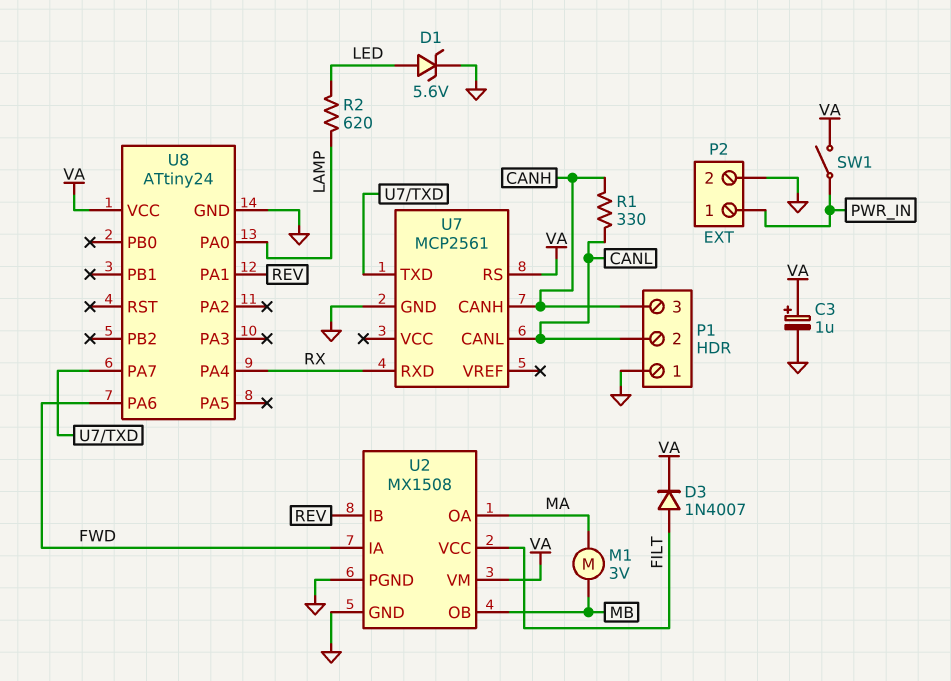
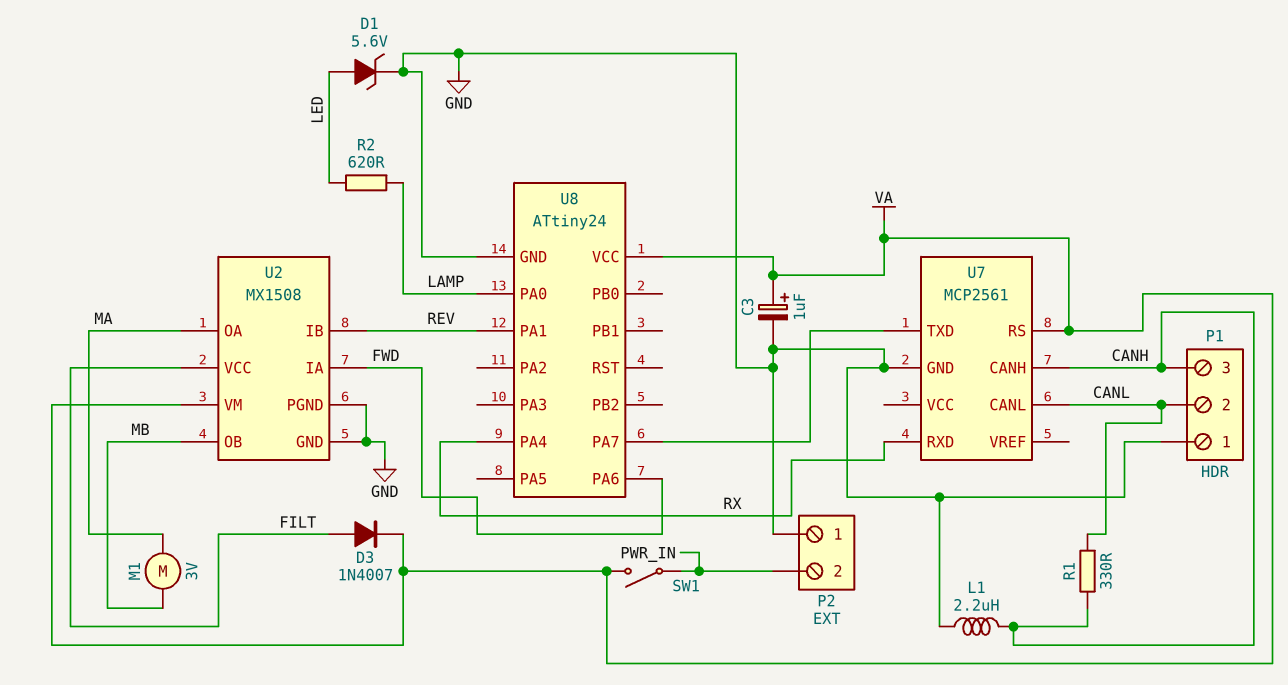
L1: none -> 2.2uH (CANH, GND)
P2 pin 1: PWR_IN -> GND
P2 pin 2: GND -> PWR_IN

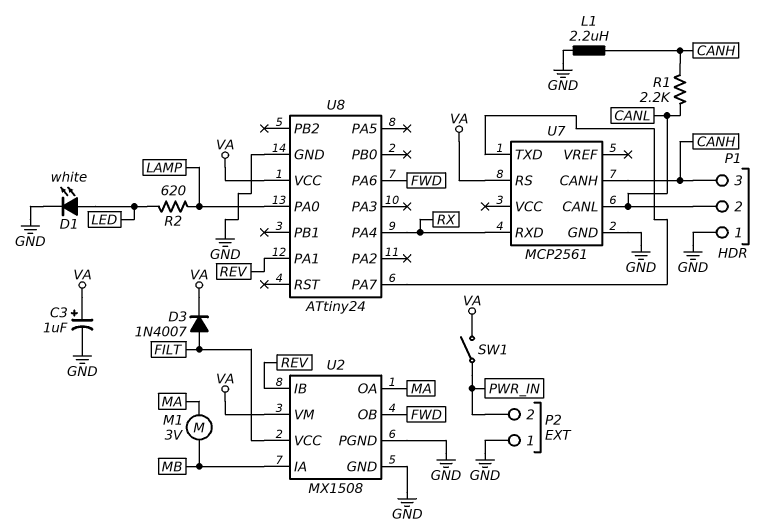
D1: zener 5.6V (A LED, K GND) -> LED white (A LED, K GND)
R1: 330 (CANH, CANL) -> 2.2k (CANH, CANL)
U2 pin IA: FWD -> MB
U2 pin OB: MB -> FWD

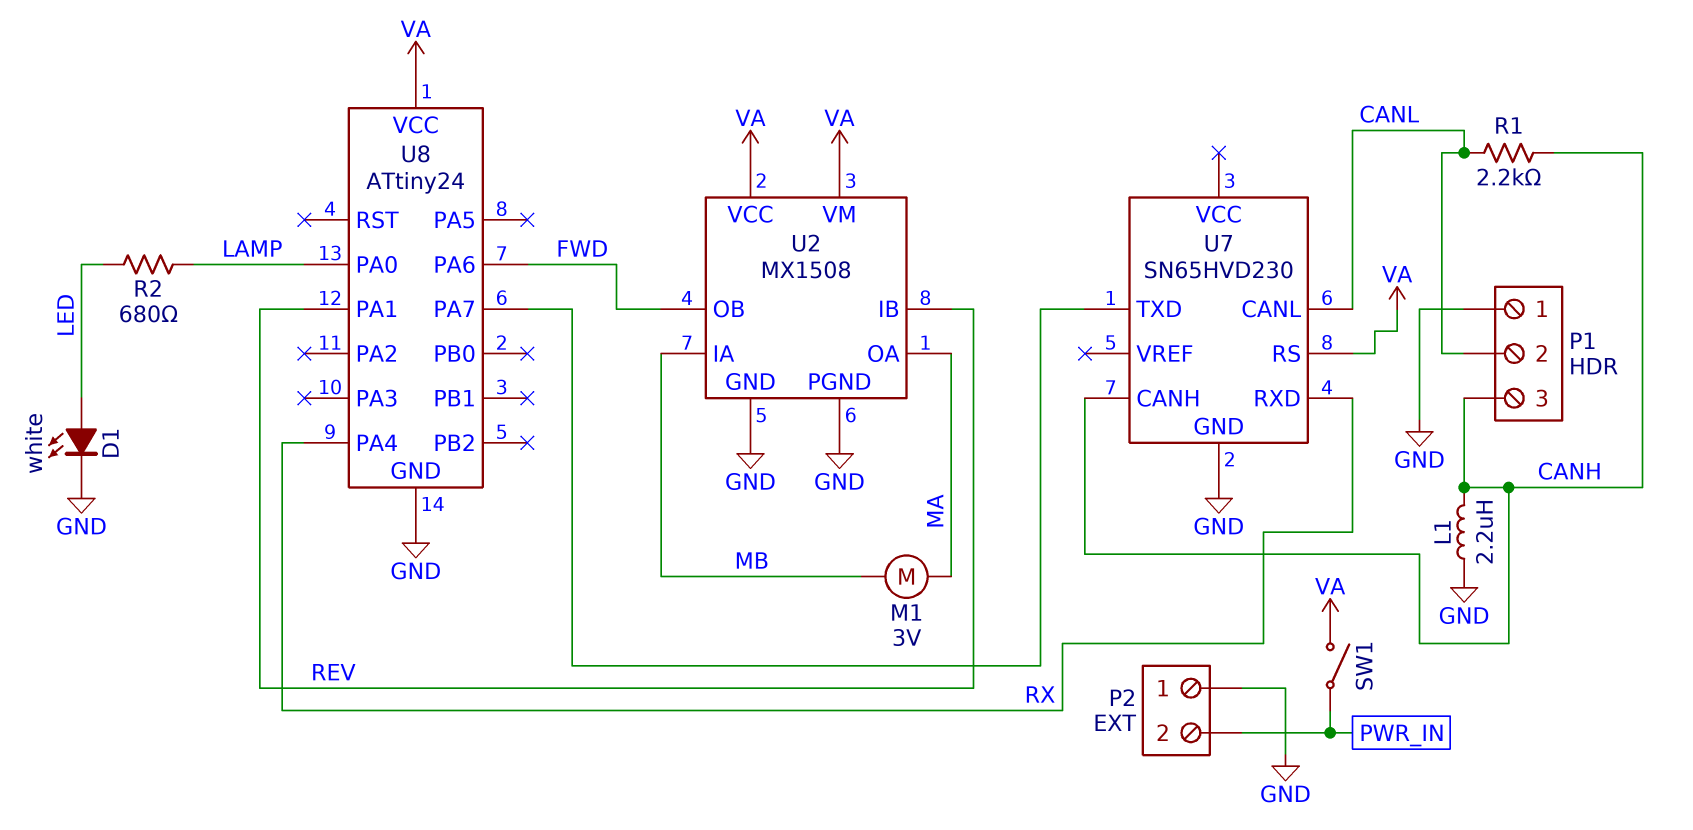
C3: 1uF (plus VA, minus GND) -> none
D3: diode 1N4007 (A FILT, K VA) -> none
R2: 620 (LAMP, LED) -> 680 (LAMP, LED)
U2 pin VCC: FILT -> VA
U7: MCP2561 -> SN65HVD230

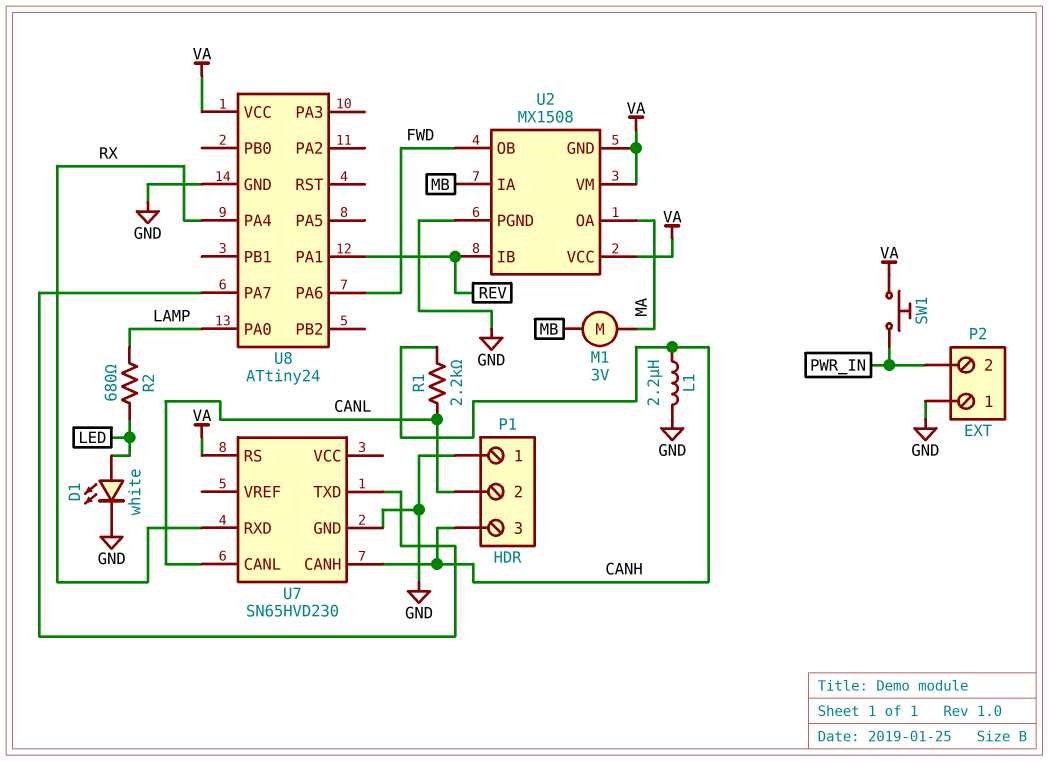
SW1: switch (PWR_IN, VA) -> button (PWR_IN, VA)
U2 pin GND: GND -> VA

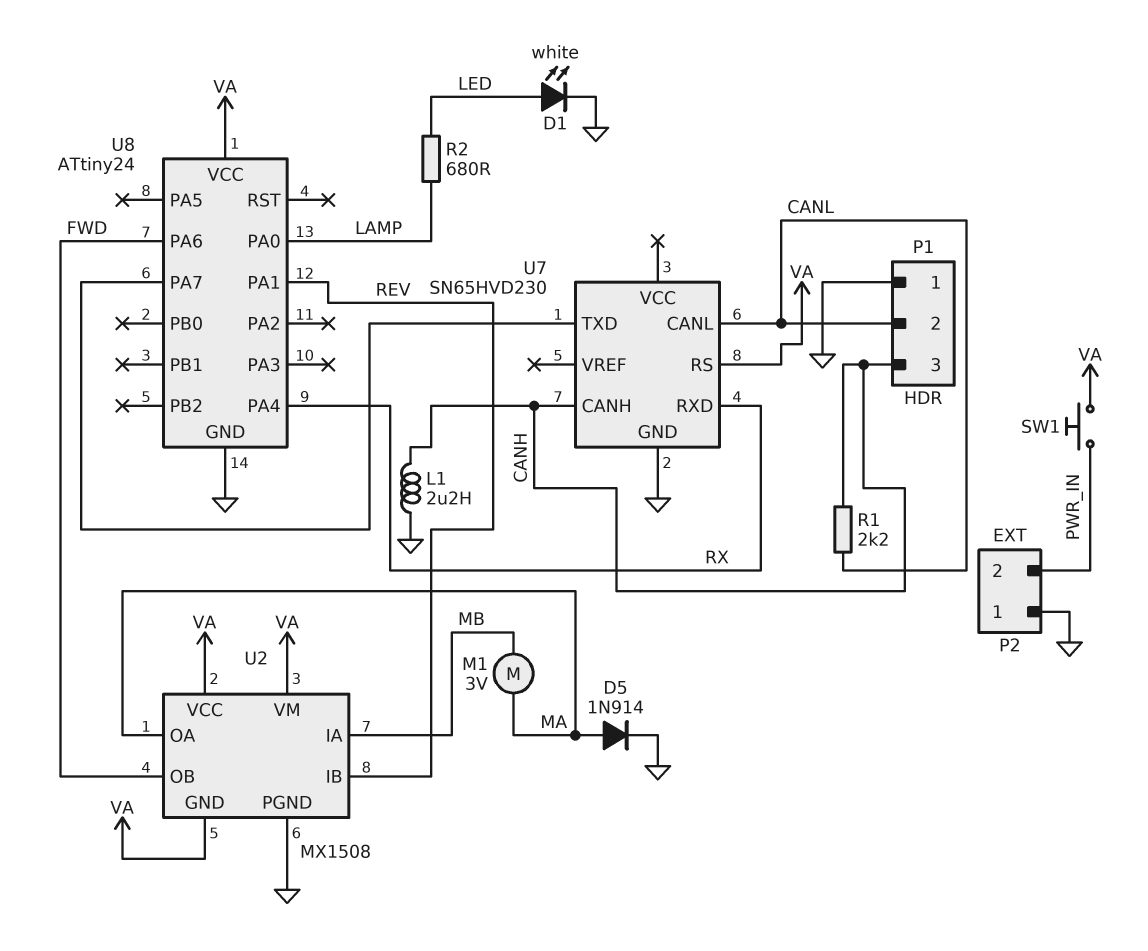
D5: none -> diode 1N914 (A MA, K GND)

